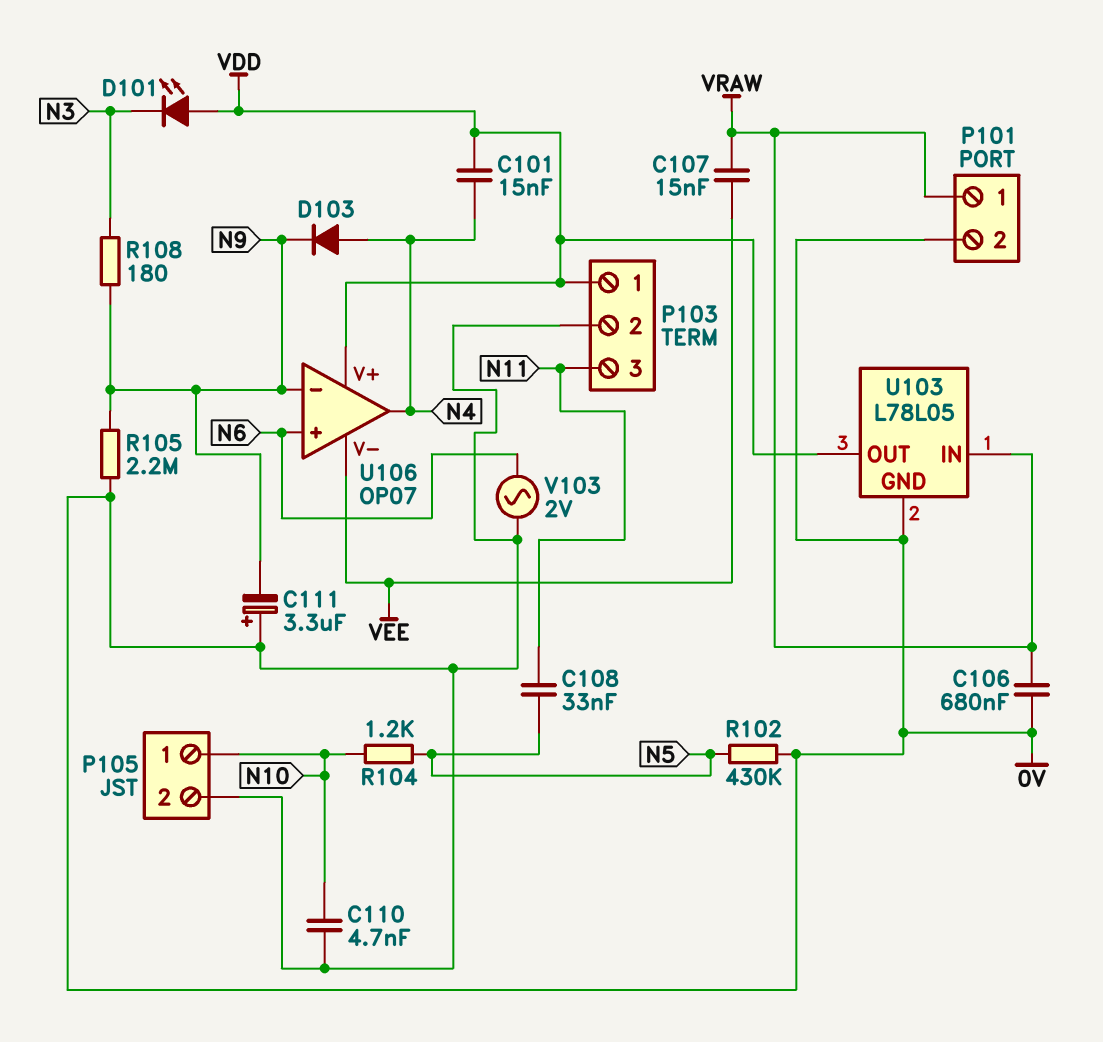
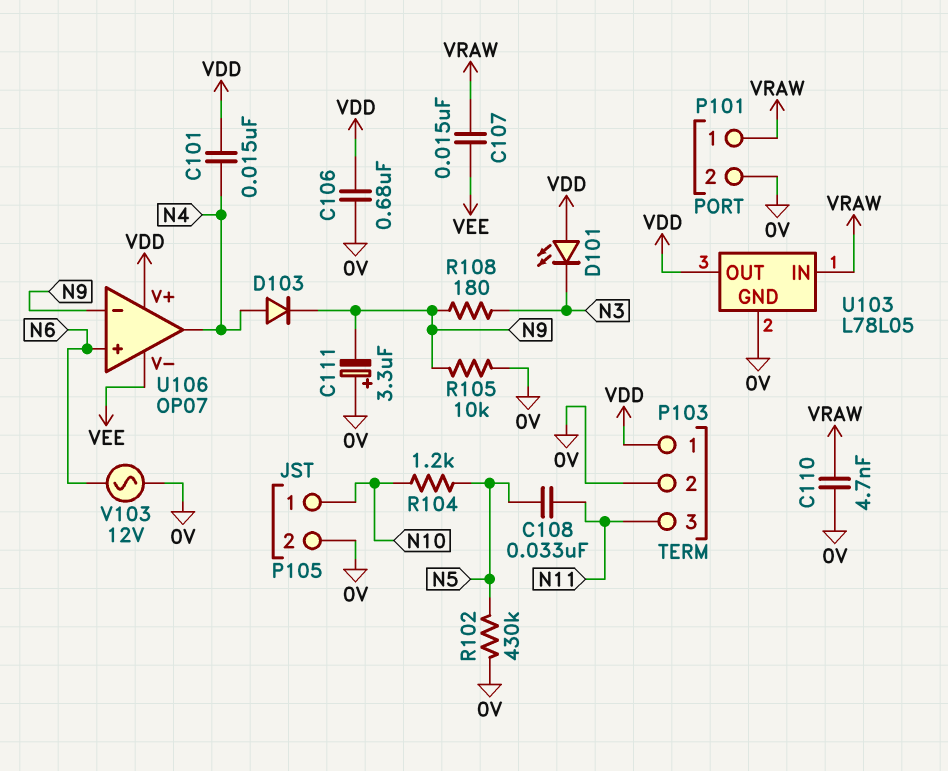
C106: 680nF (0V, VRAW) -> 680nF (0V, VDD)
C110: 4.7nF (0V, N10) -> 4.7nF (0V, VRAW)
R105: 2.2M (0V, N9) -> 10k (0V, N9)
V103: AC 2V (0V, N6) -> AC 12V (0V, N6)

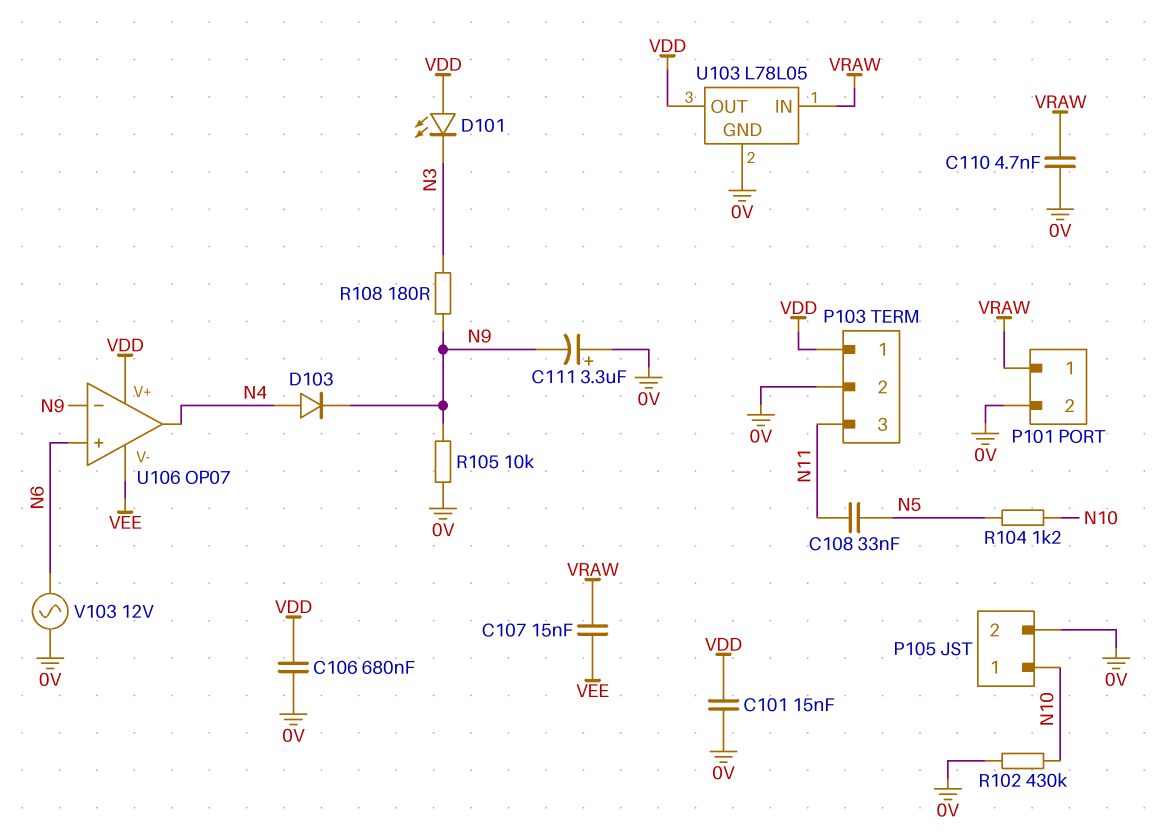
C101: 15nF (N4, VDD) -> 15nF (0V, VDD)
R102: 430k (0V, N5) -> 430k (0V, N10)

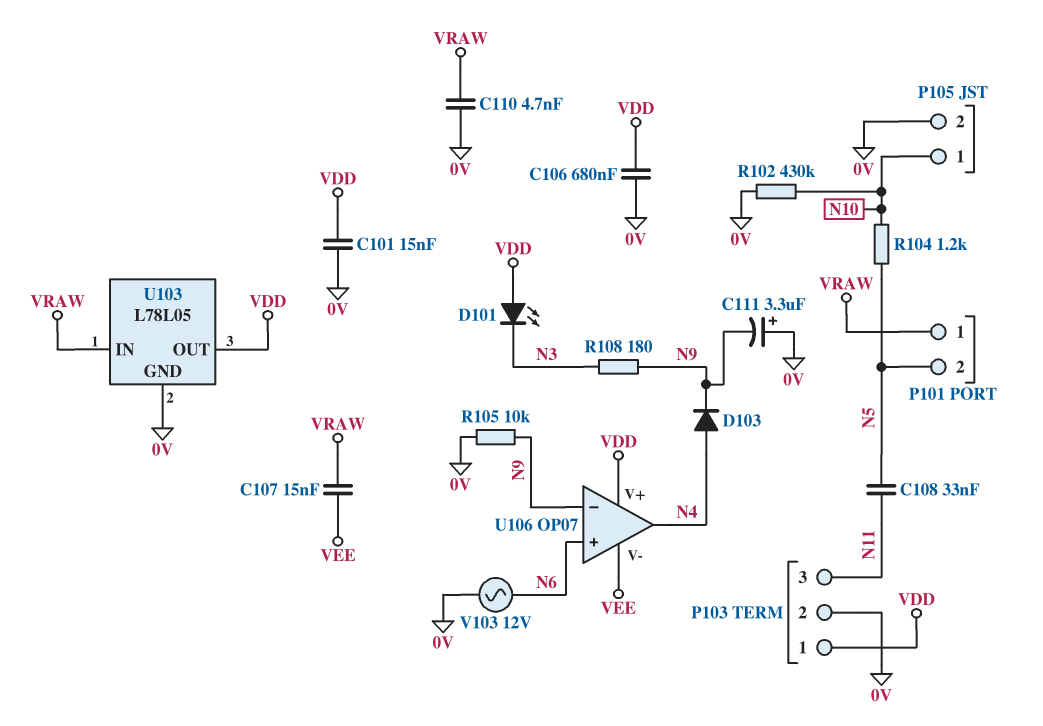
P101 pin 2: 0V -> N5

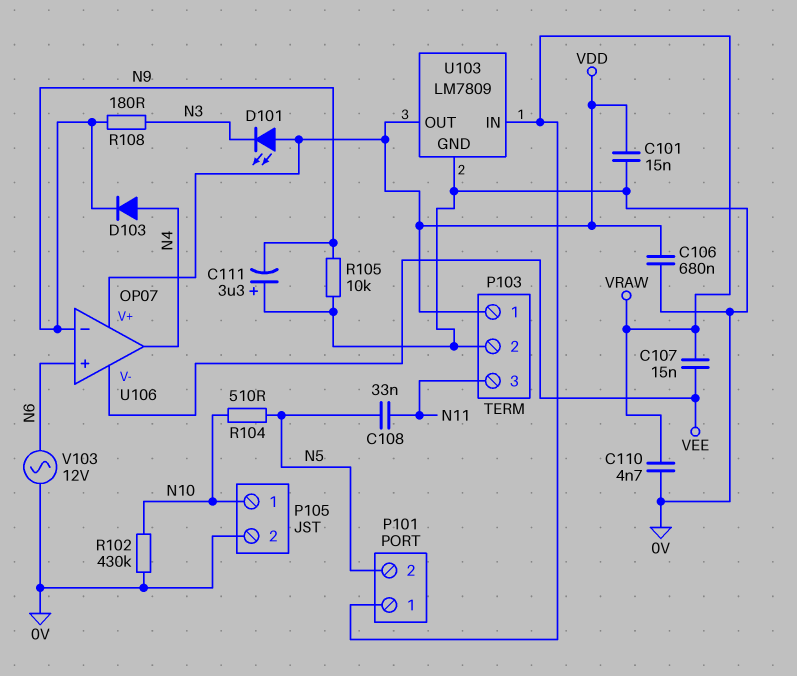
R104: 1.2k (N5, N10) -> 510 (N5, N10)
U103: L78L05 -> LM7809

